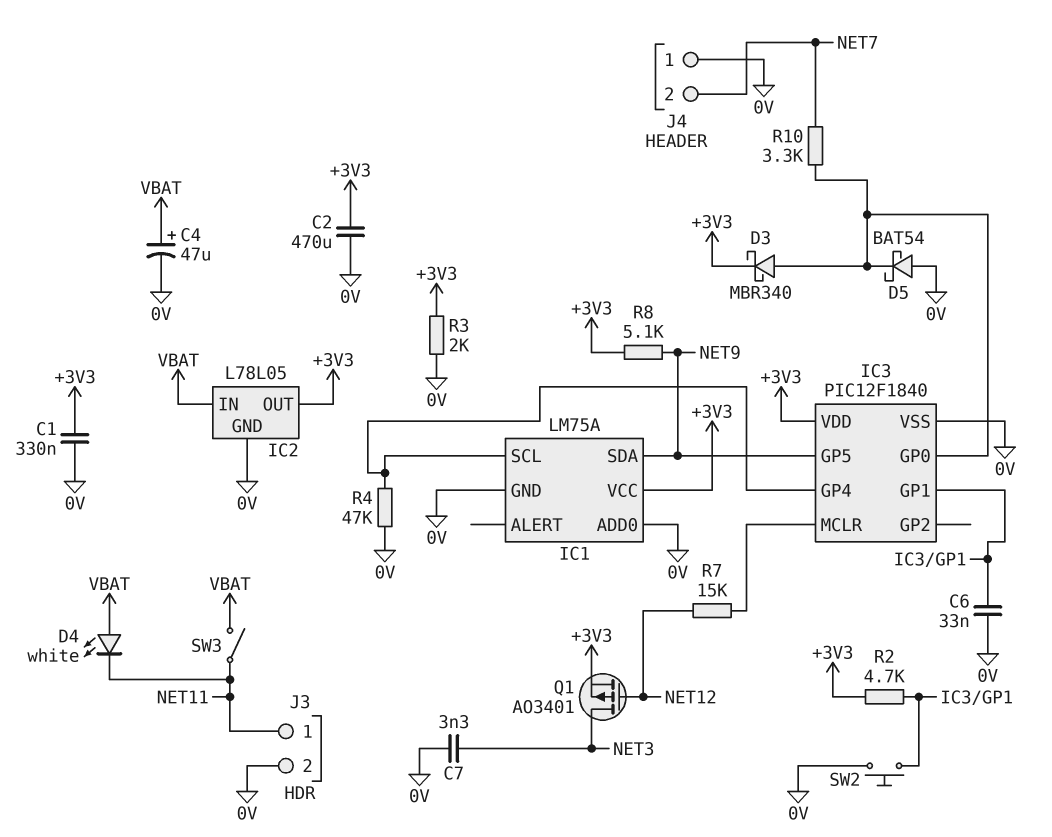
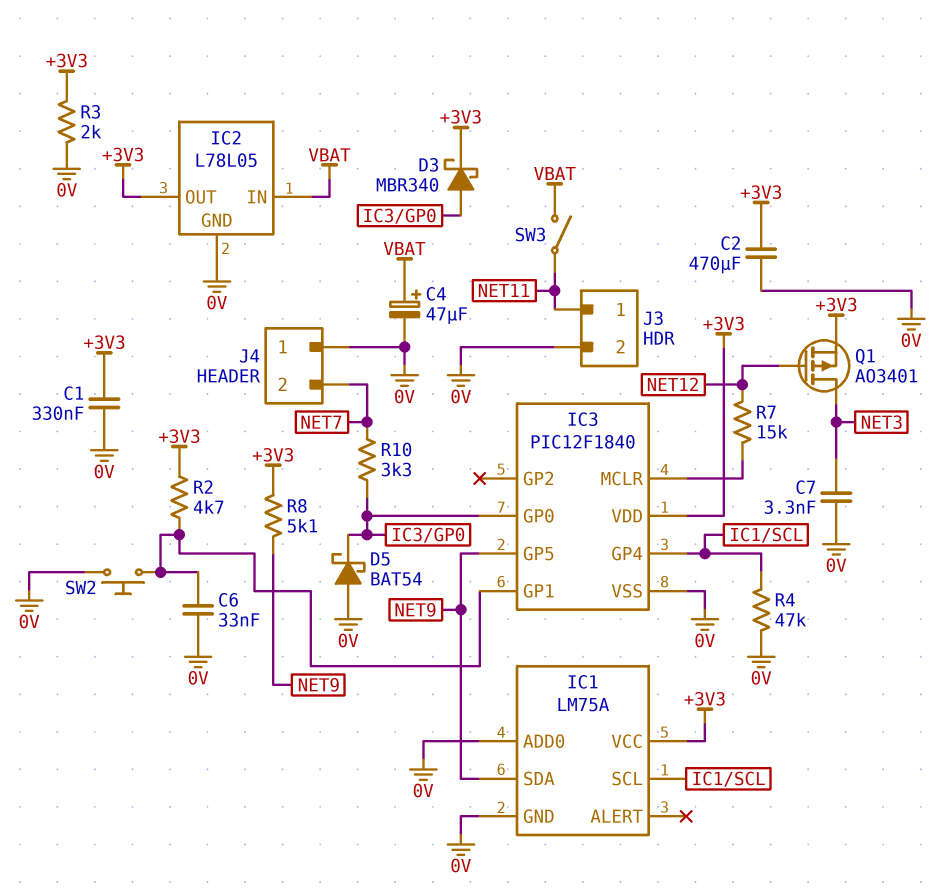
D4: LED white (A VBAT, K NET11) -> none

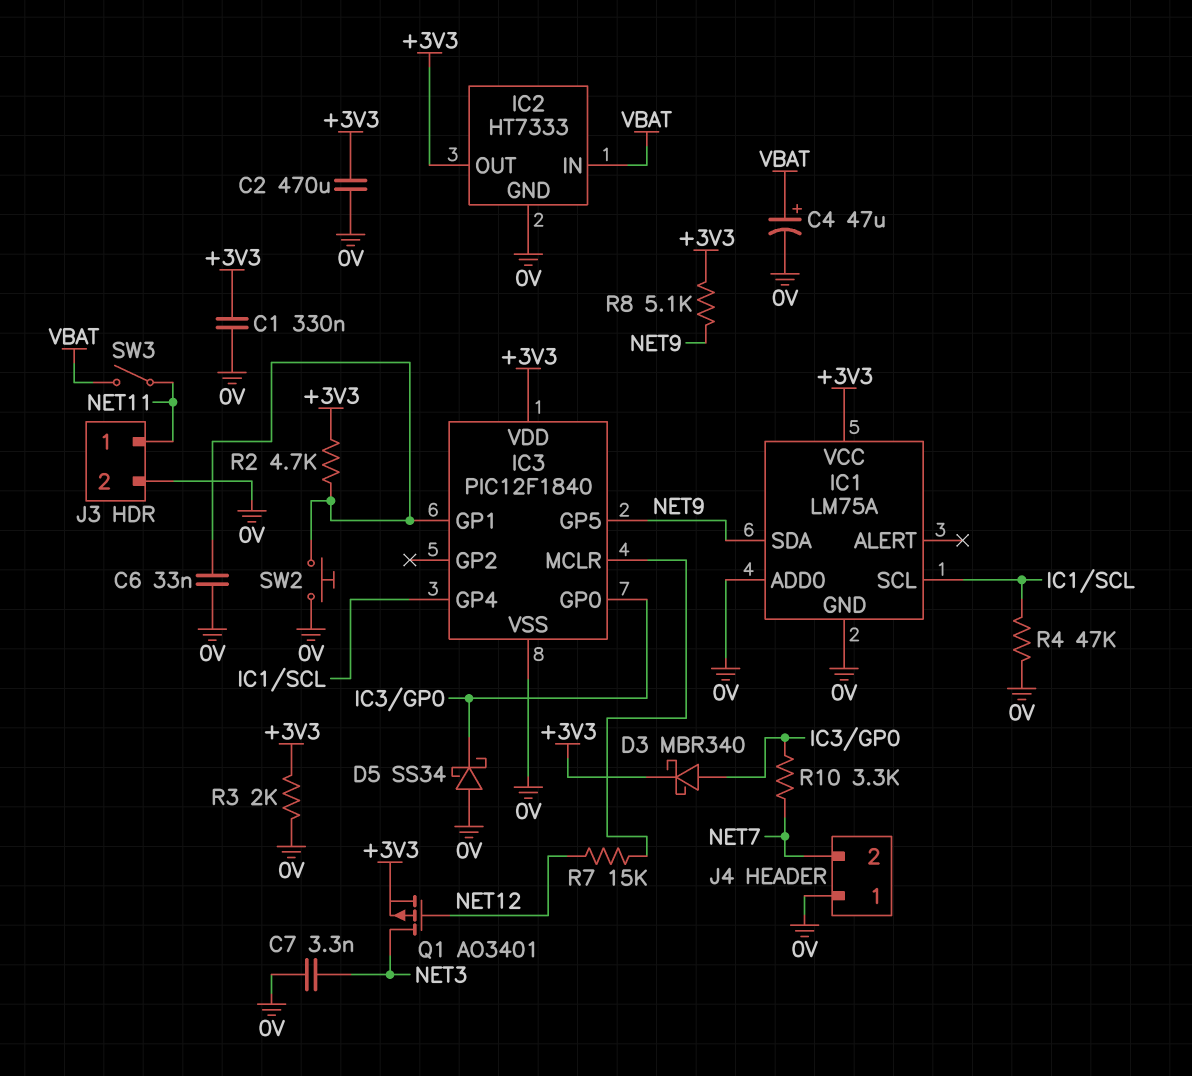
D5: schottky BAT54 (A 0V, K IC3/GP0) -> schottky SS34 (A 0V, K IC3/GP0)
IC2: L78L05 -> HT7333

